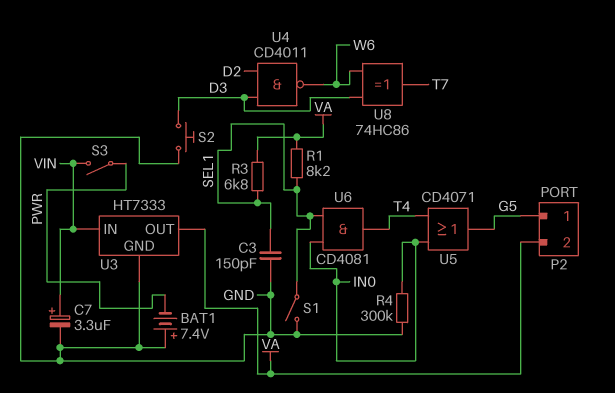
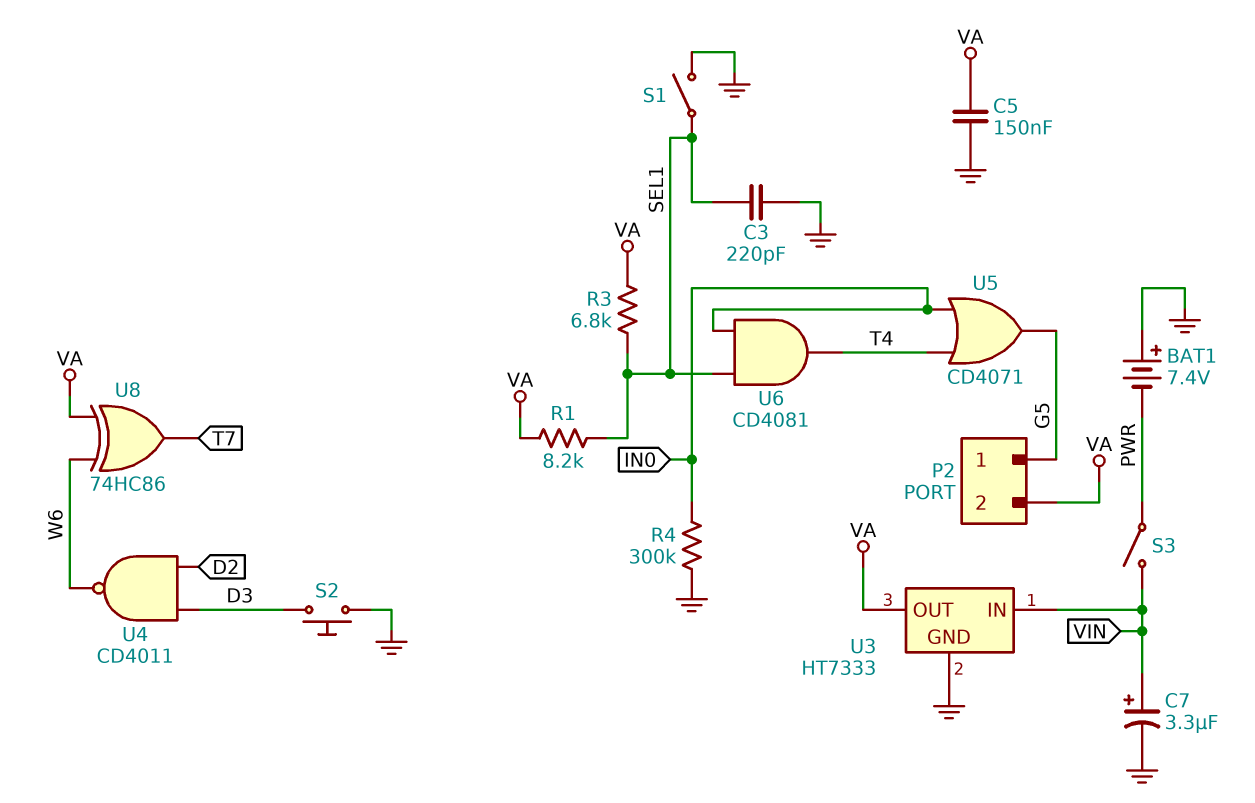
C3: 150pF (GND, SEL1) -> 220pF (GND, SEL1)
C5: none -> 150nF (GND, VA)
U8: XOR 74HC86 (in D3, in W6, out T7) -> XOR 74HC86 (in VA, in W6, out T7)

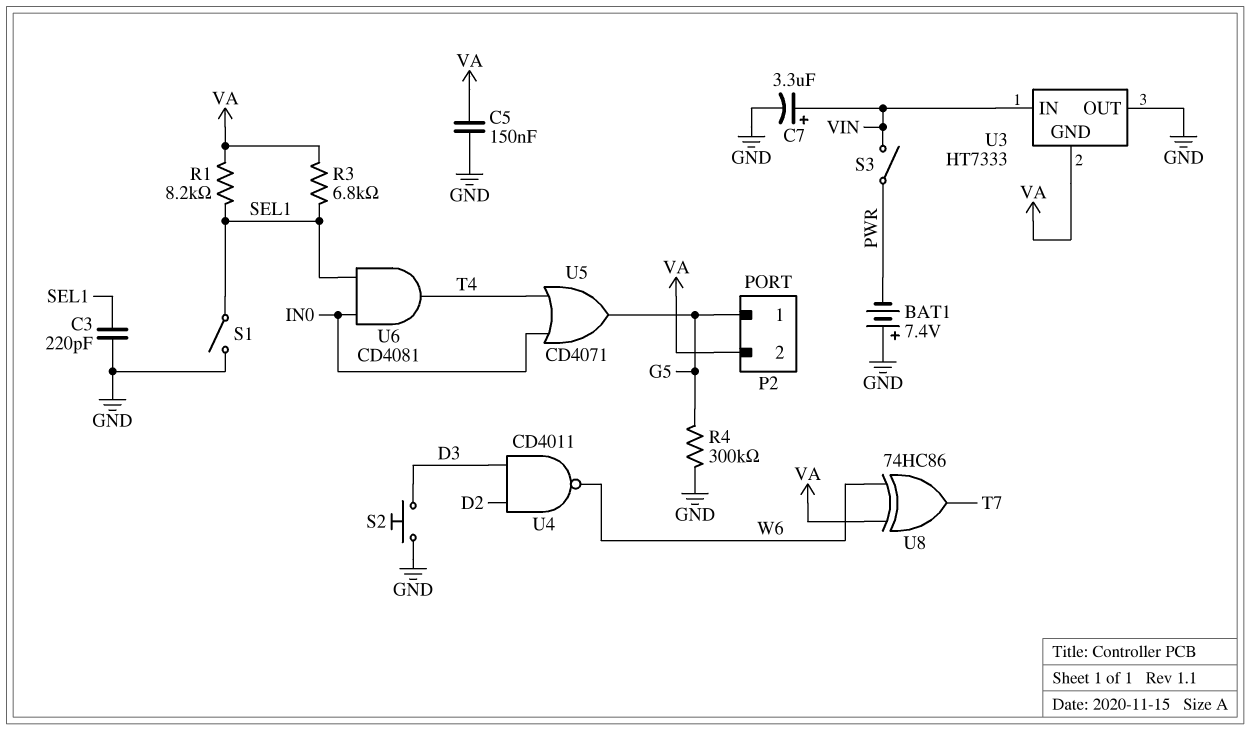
R4: 300k (GND, IN0) -> 300k (G5, GND)
U3 pin GND: GND -> VA
U3 pin OUT: VA -> GND

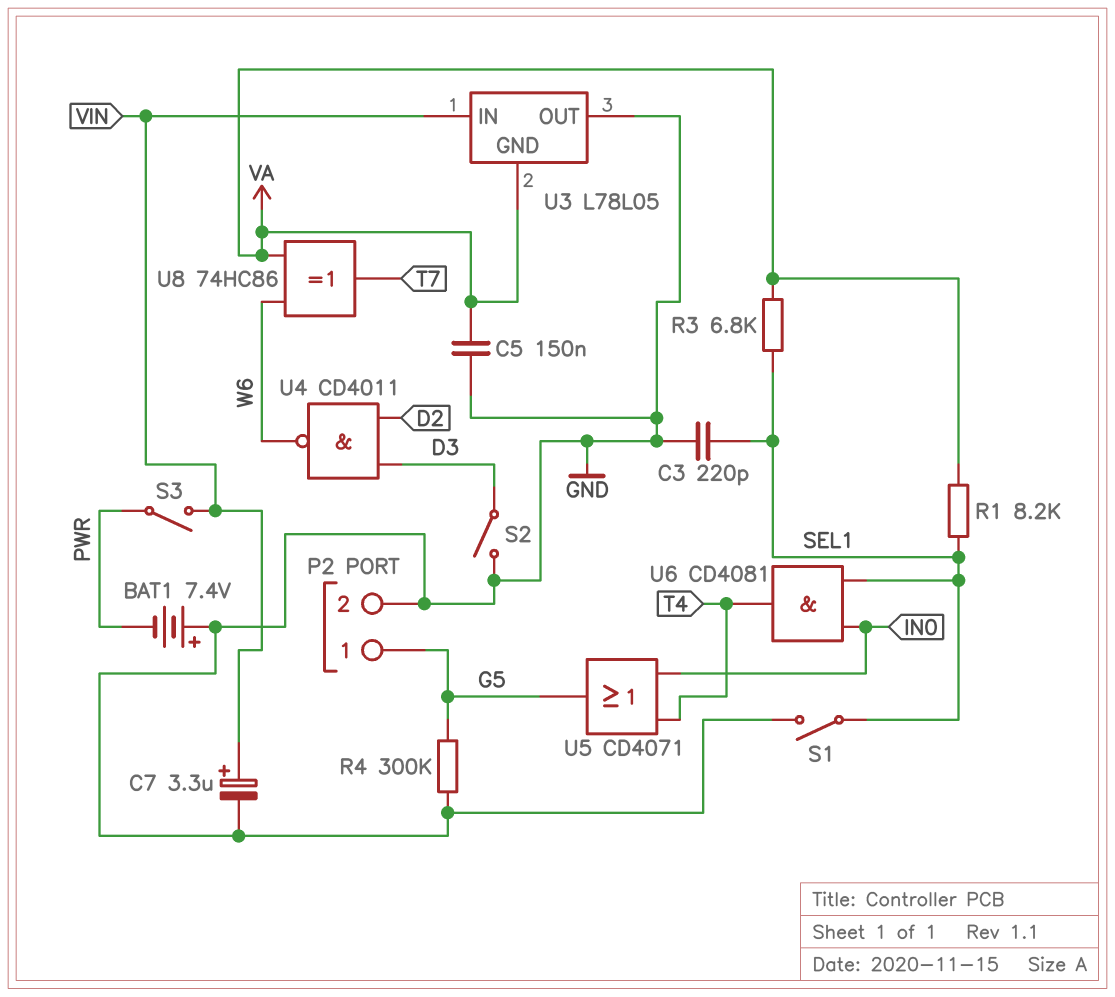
P2 pin 2: VA -> GND
S2: button (D3, GND) -> switch (D3, GND)
U3: HT7333 -> L78L05

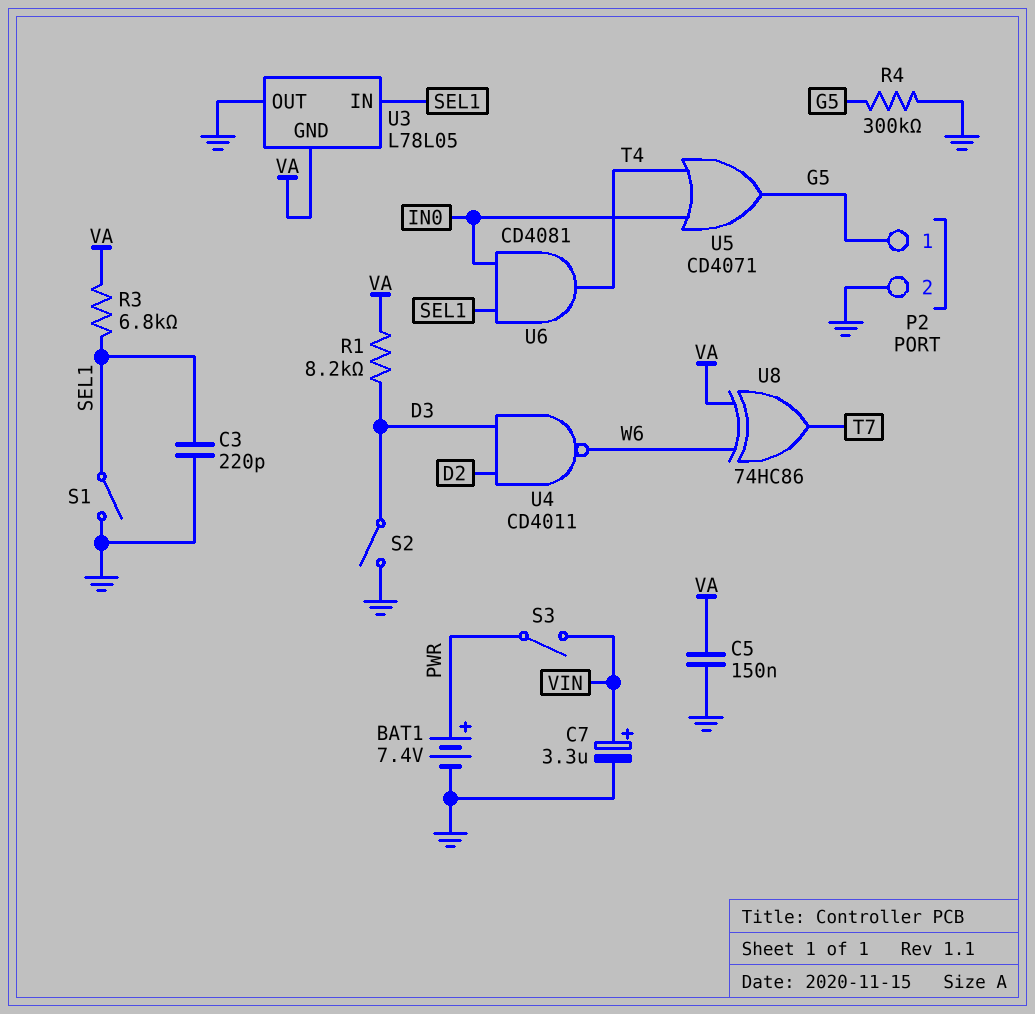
BAT1: 7.4V (plus GND, minus PWR) -> 7.4V (plus PWR, minus GND)
R1: 8.2k (SEL1, VA) -> 8.2k (D3, VA)
U3 pin IN: VIN -> SEL1

